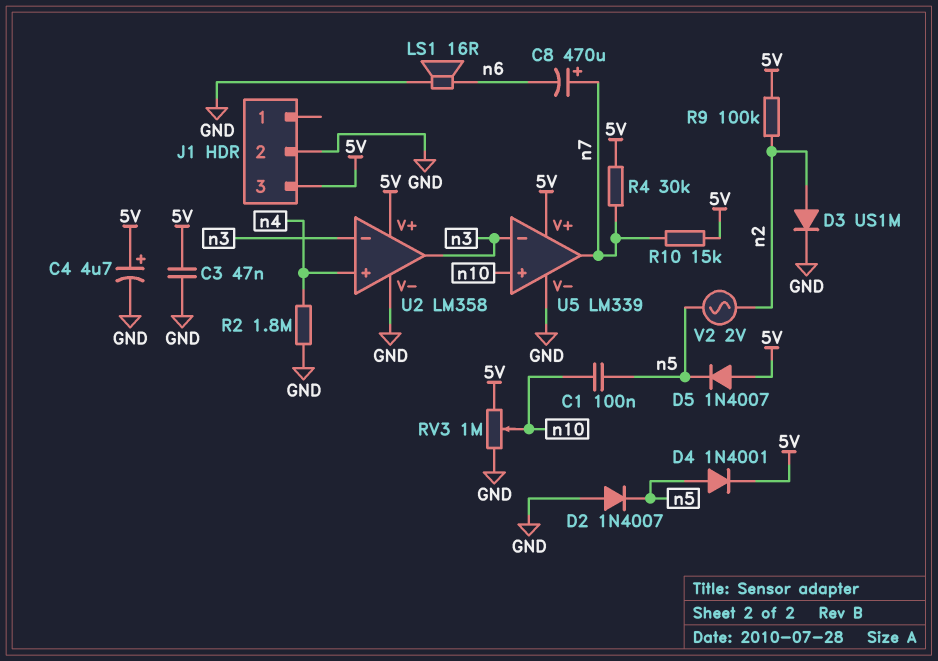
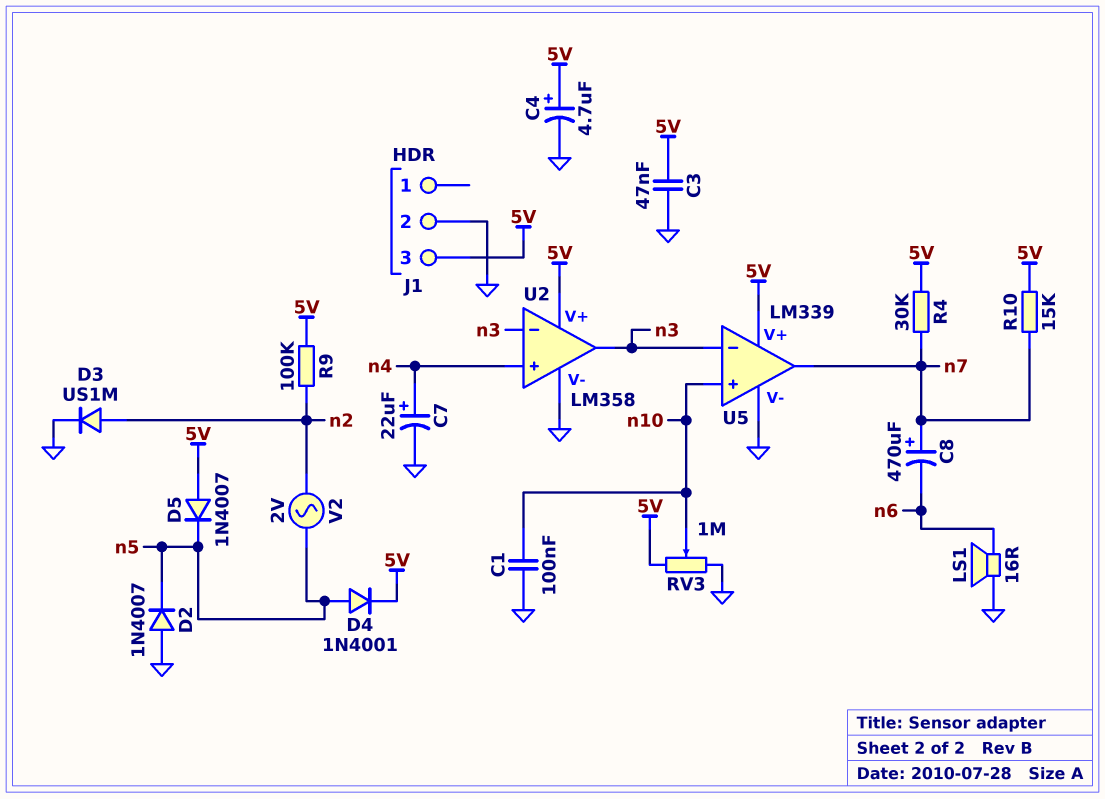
C1: 100nF (n5, n10) -> 100nF (GND, n10)
C7: none -> 22uF (plus n4, minus GND)
R2: 1.8M (GND, n4) -> none

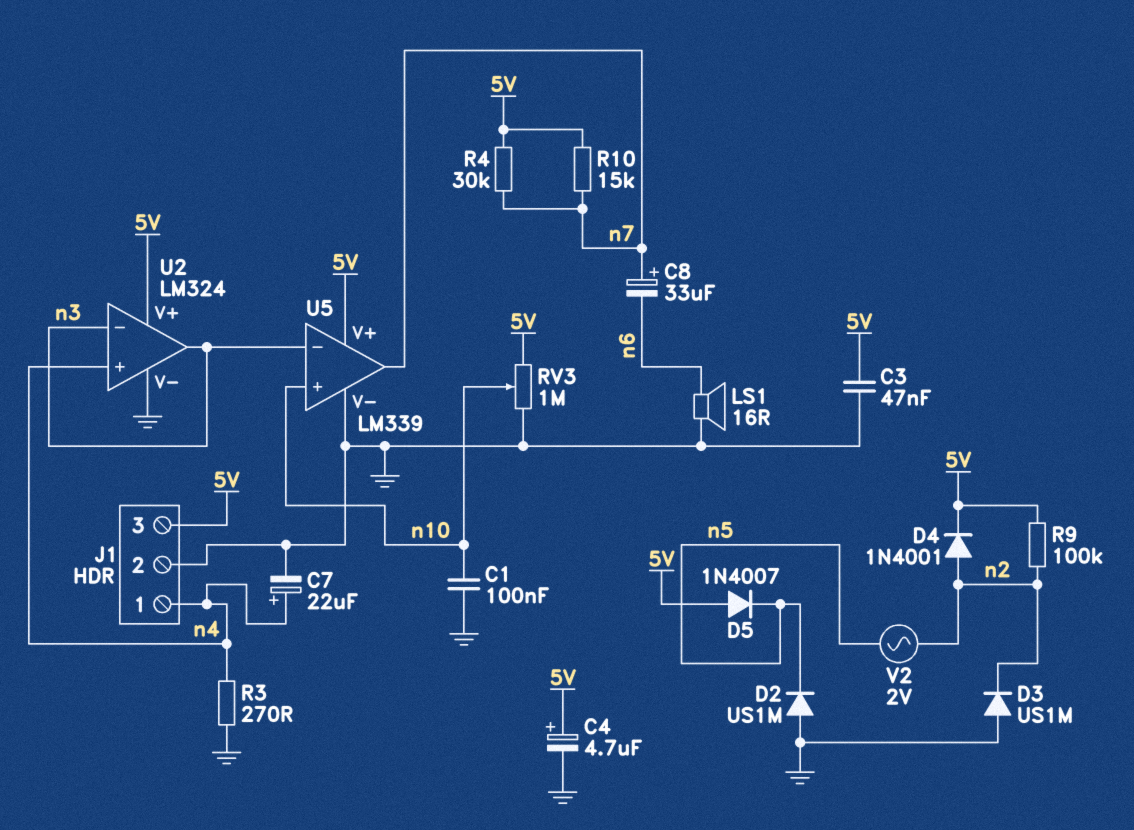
C8: 470uF (plus n7, minus n6) -> 33uF (plus n7, minus n6)
D2: diode 1N4007 (A GND, K n5) -> diode US1M (A GND, K n5)
D3: diode US1M (A n2, K GND) -> diode US1M (A GND, K n2)
D4: diode 1N4001 (A n5, K 5V) -> diode 1N4001 (A n2, K 5V)
J1 pin 1: none -> n4
R3: none -> 270 (GND, n4)
U2: LM358 -> LM324

